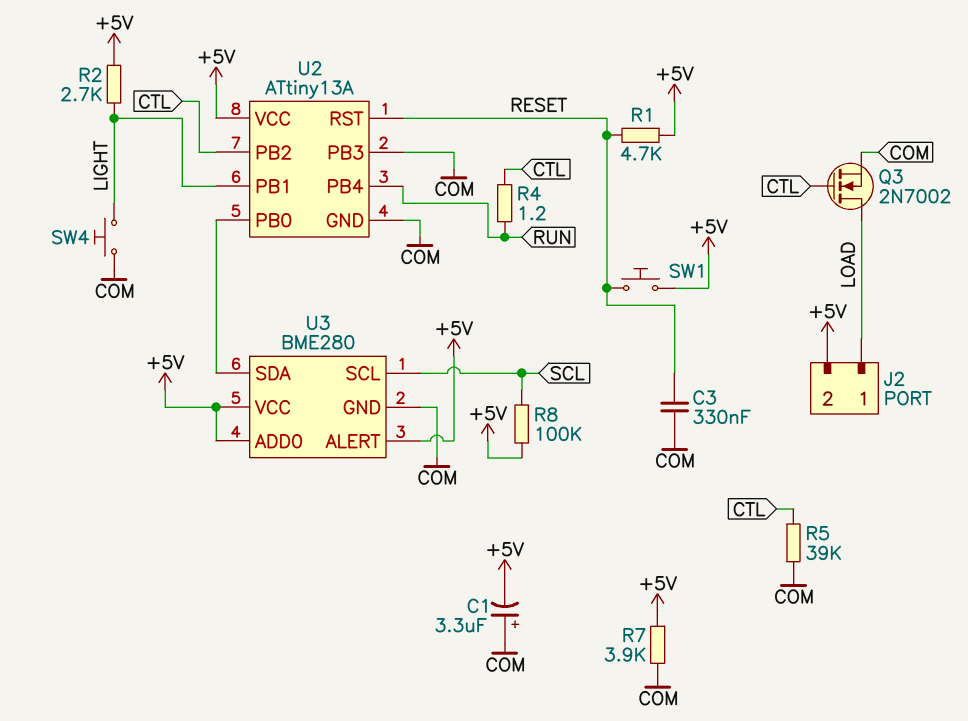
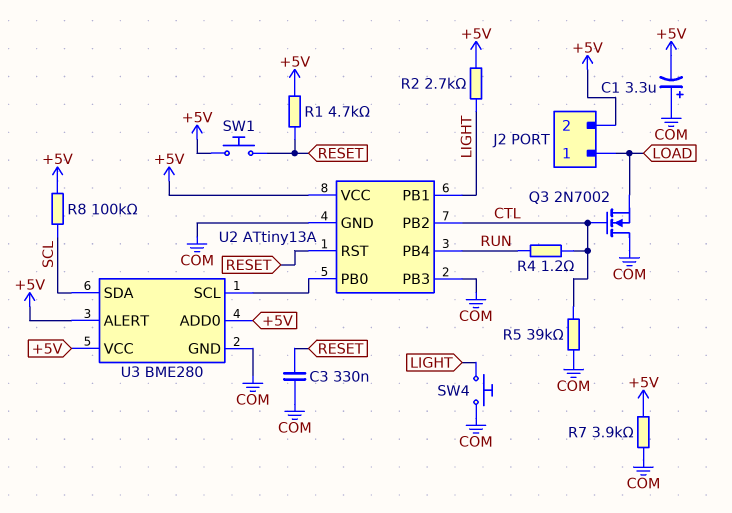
Q3: NMOS 2N7002 (G CTL, D LOAD, S COM) -> NMOS 2N7002 (G CTL, D COM, S LOAD)
U3 pin SCL: SCL -> U2/PB0
U3 pin SDA: U2/PB0 -> SCL

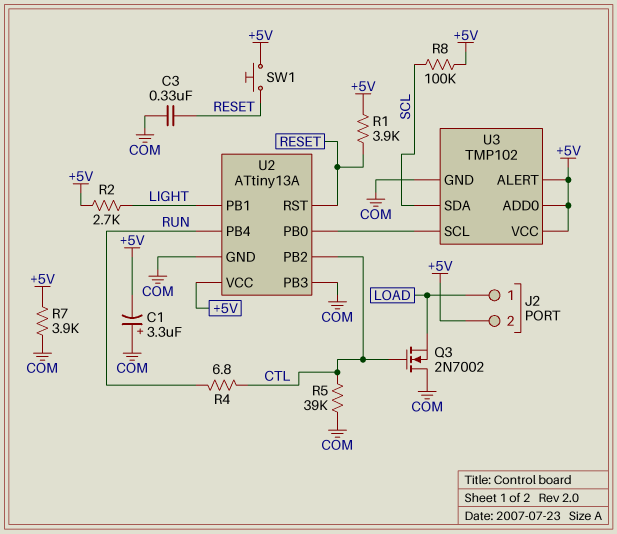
R1: 4.7k (+5V, RESET) -> 3.9k (+5V, RESET)
R4: 1.2 (CTL, RUN) -> 6.8 (CTL, RUN)
SW4: button (COM, LIGHT) -> none
U3: BME280 -> TMP102

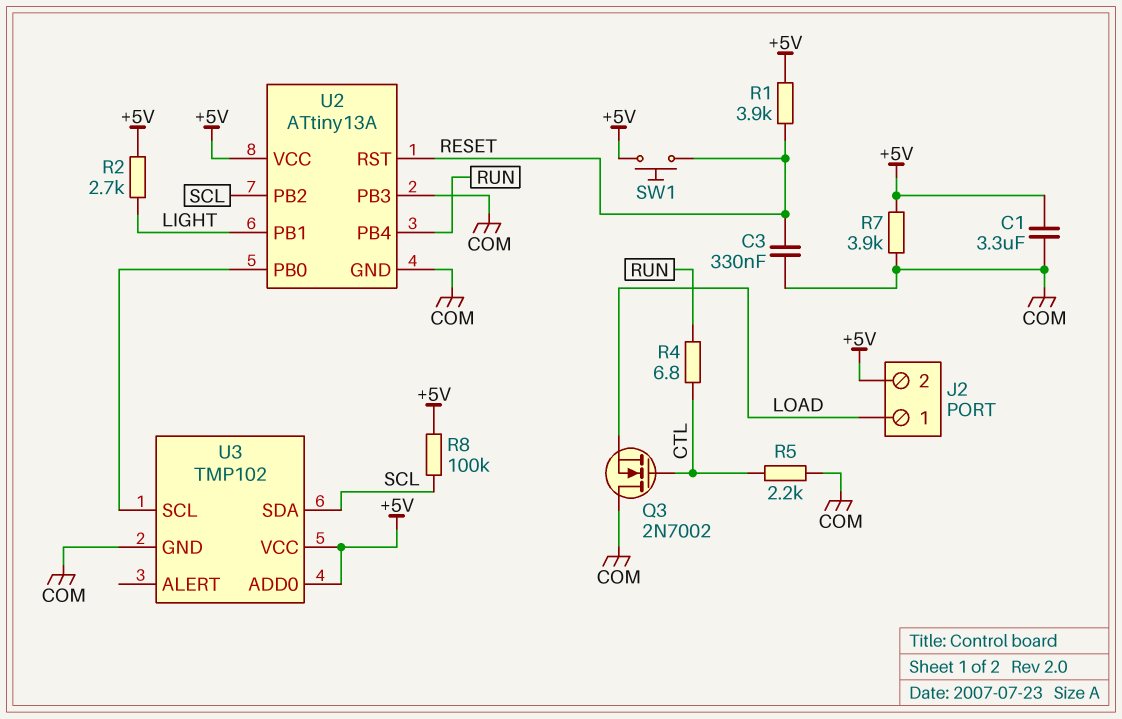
C1: 3.3uF (plus COM, minus +5V) -> 3.3uF (+5V, COM)
R5: 39k (COM, CTL) -> 2.2k (COM, CTL)
U2 pin PB2: CTL -> SCL
U3 pin ALERT: +5V -> none

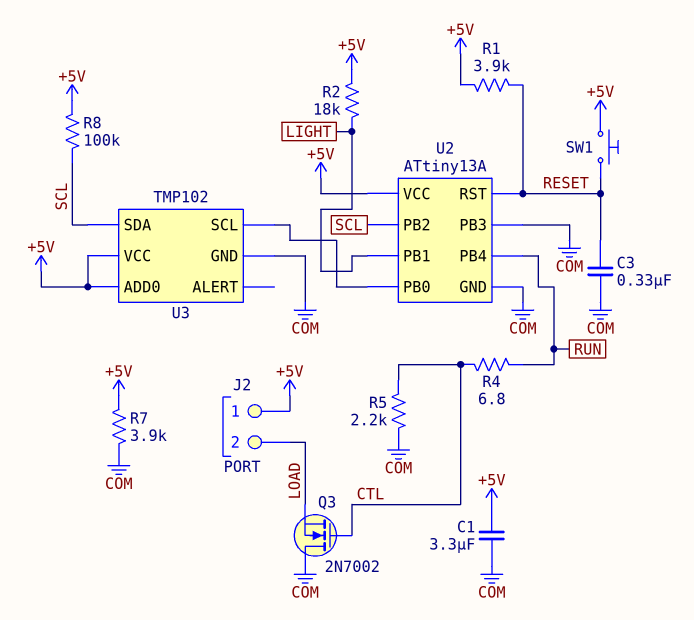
J2 pin 1: LOAD -> +5V
J2 pin 2: +5V -> LOAD
R2: 2.7k (+5V, LIGHT) -> 18k (+5V, LIGHT)

